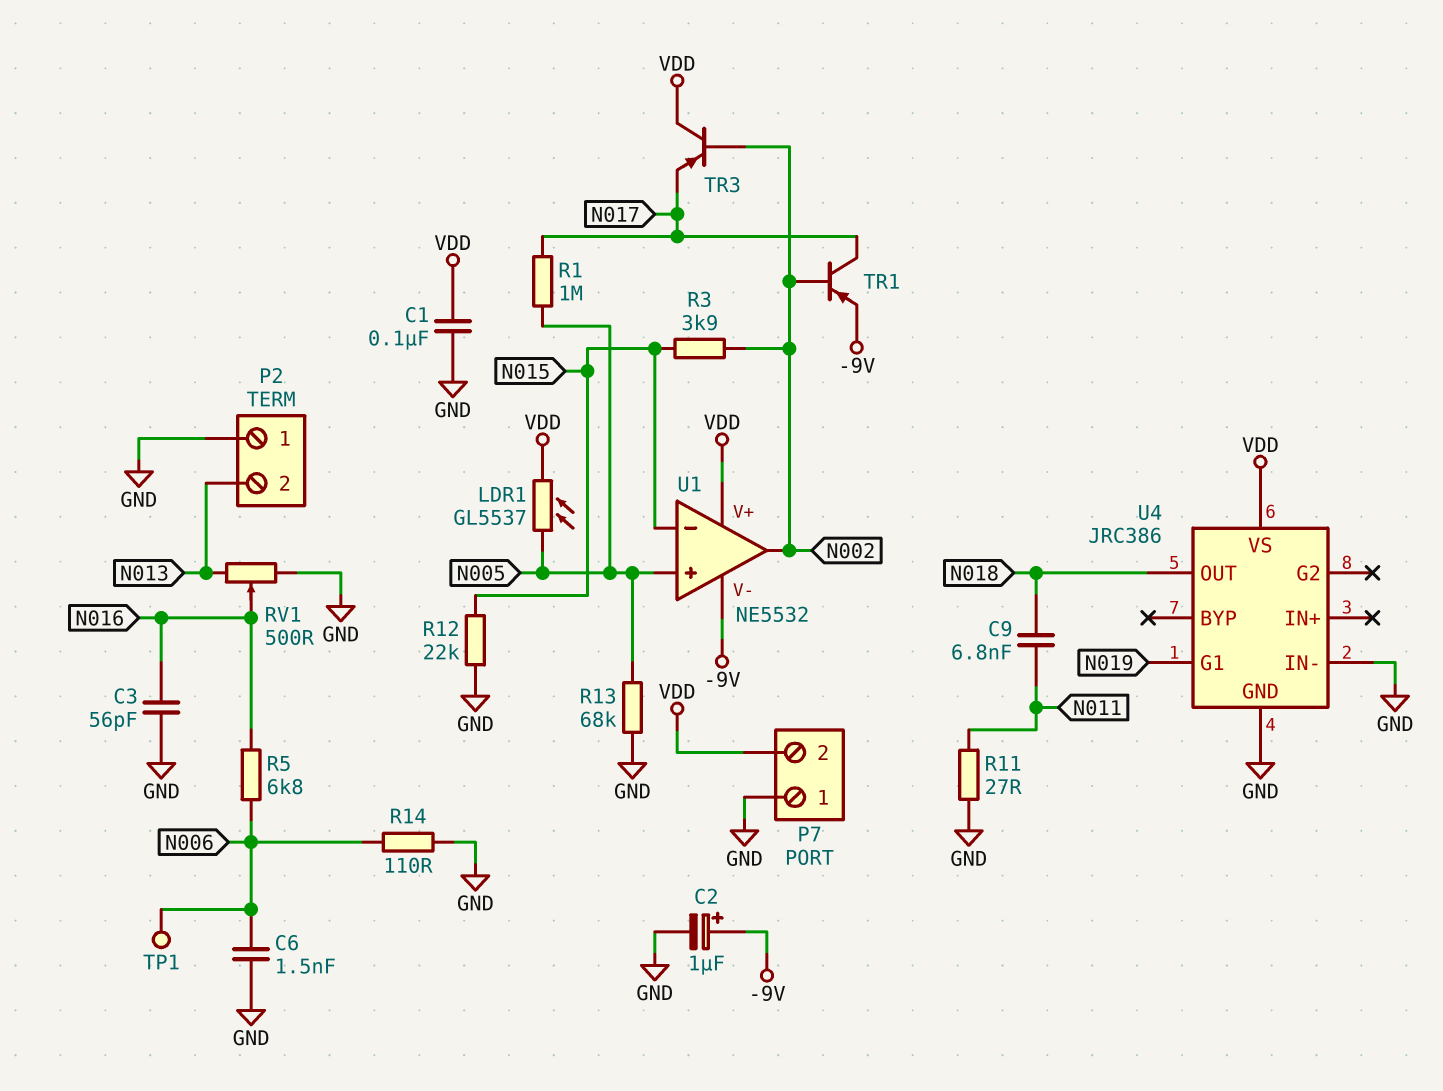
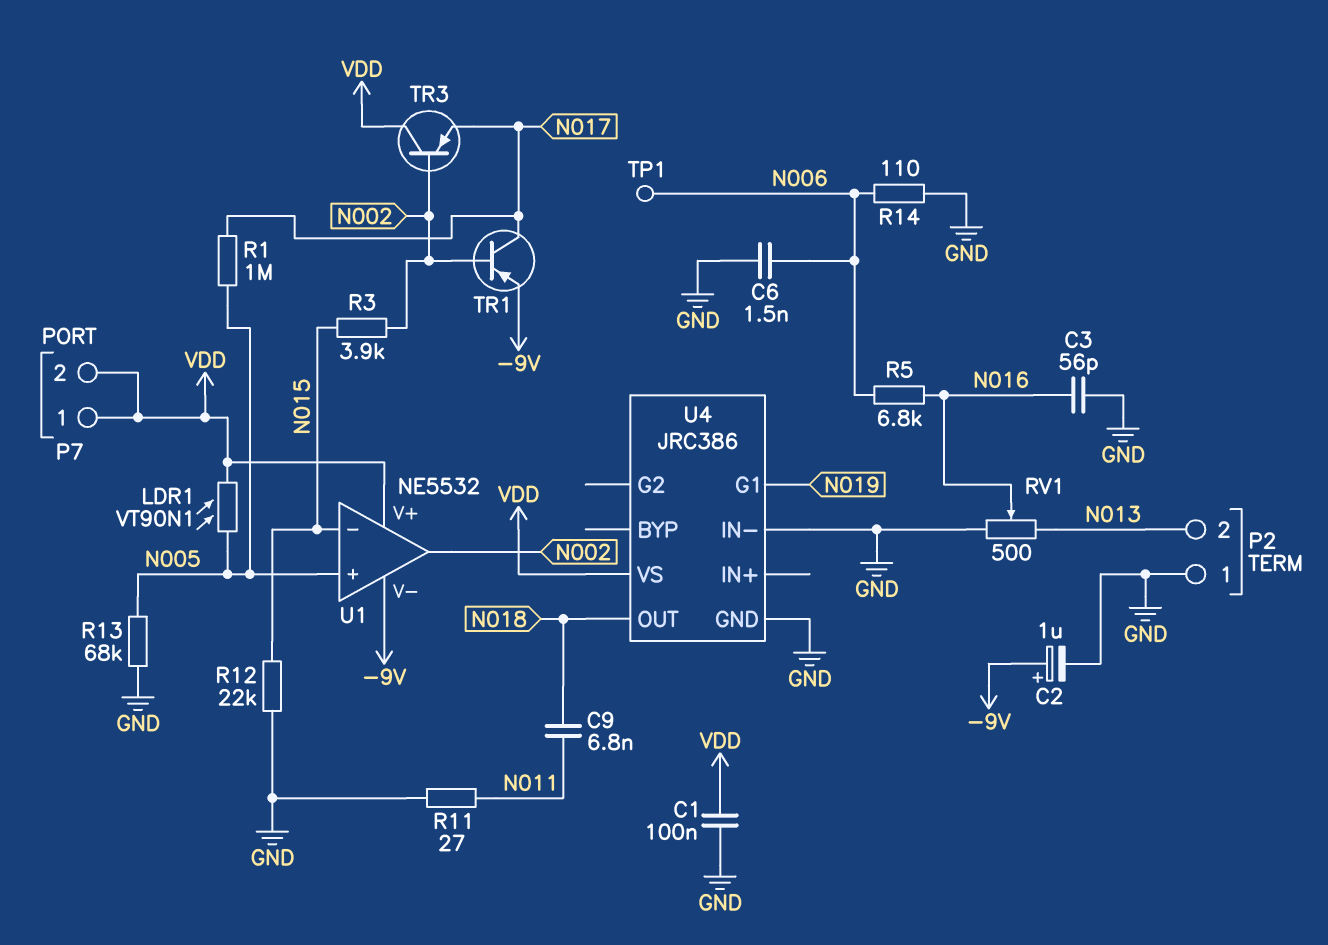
LDR1: GL5537 (N005, VDD) -> VT90N1 (N005, VDD)
P7 pin 1: GND -> VDD

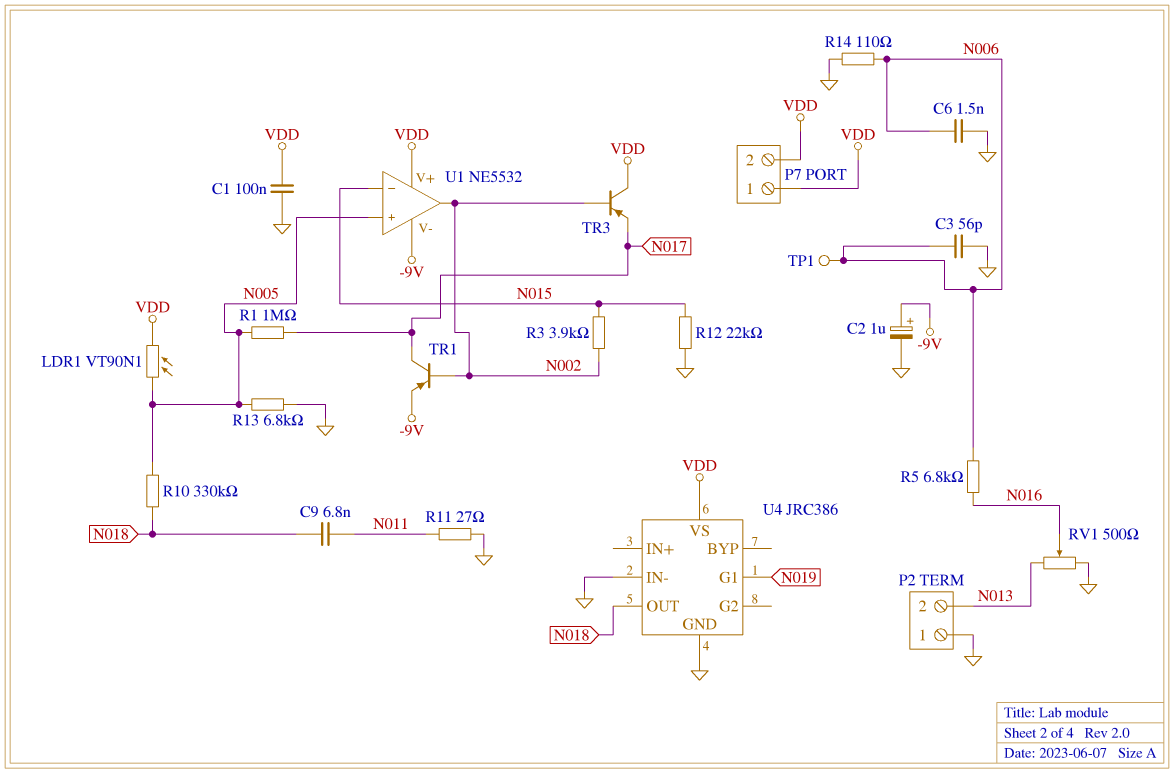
C3: 56pF (GND, N016) -> 56pF (GND, N006)
R10: none -> 330k (N005, N018)
R13: 68k (GND, N005) -> 6.8k (GND, N005)

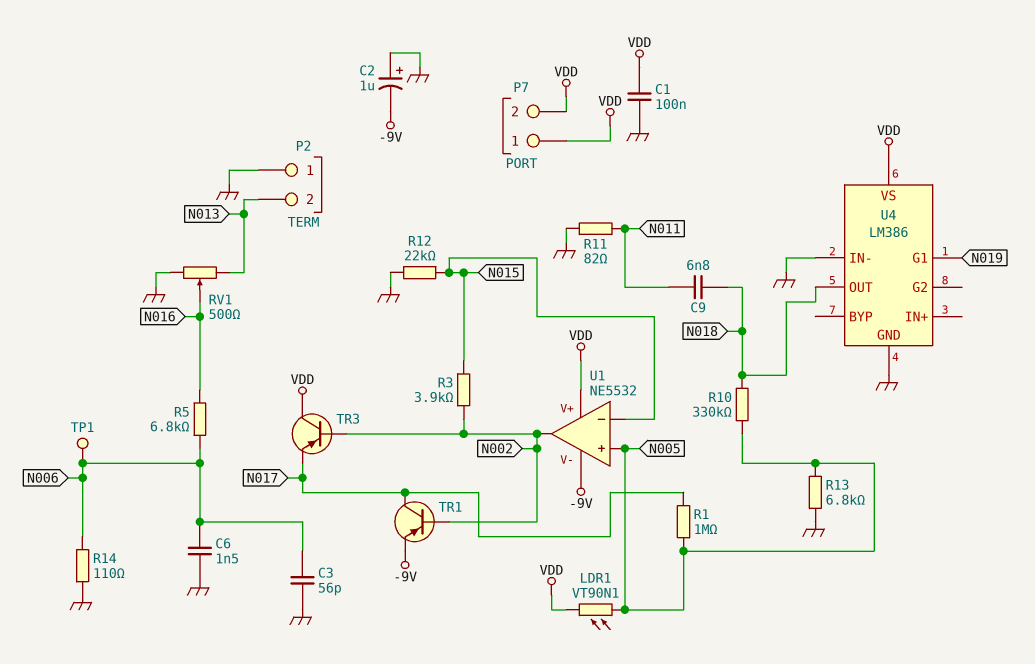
C2: 1uF (plus -9V, minus GND) -> 1uF (plus GND, minus -9V)
R11: 27 (GND, N011) -> 82 (GND, N011)
U4: JRC386 -> LM386

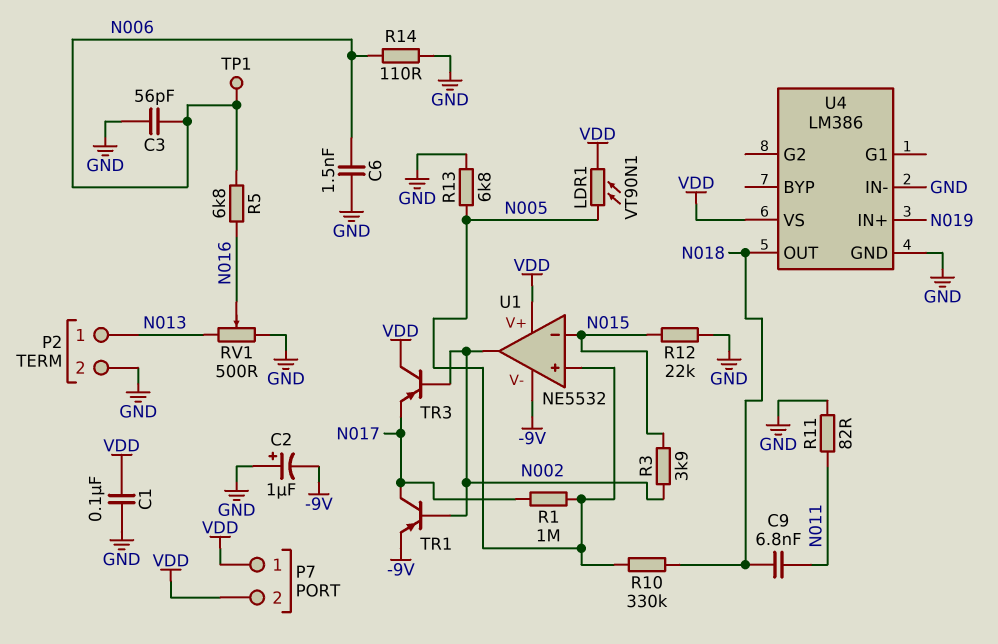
P2 pin 1: GND -> N013
P2 pin 2: N013 -> GND
U4 pin G1: N019 -> none
U4 pin IN+: none -> N019

